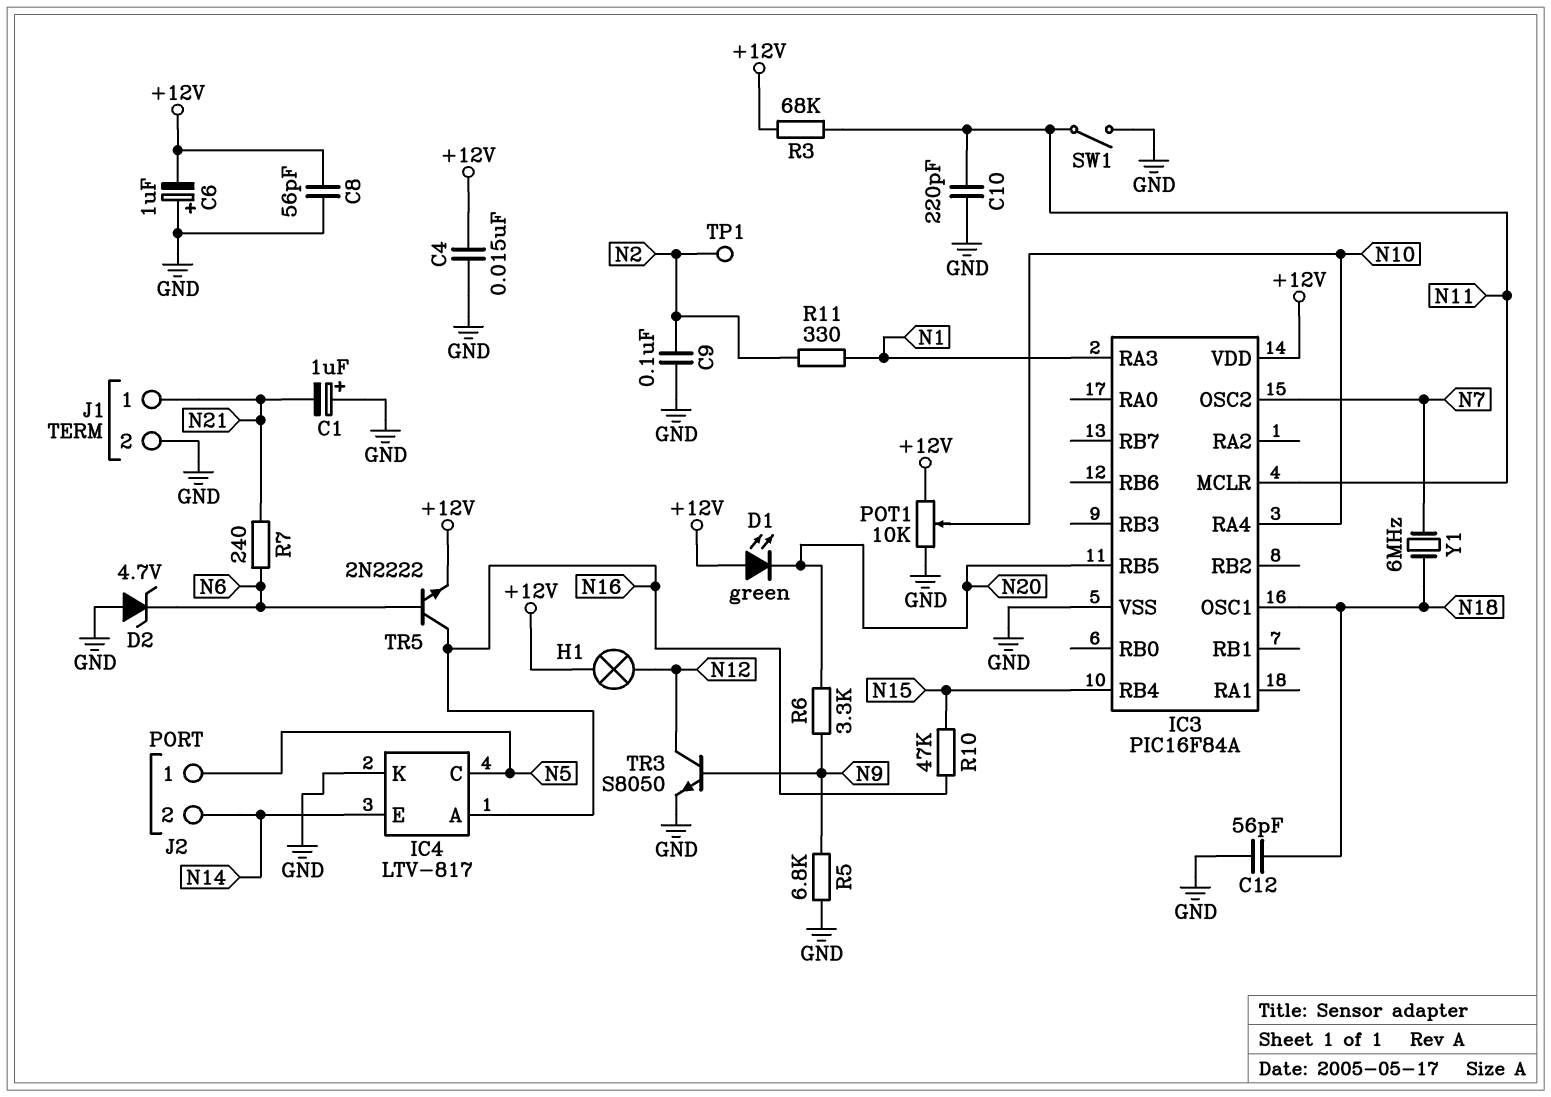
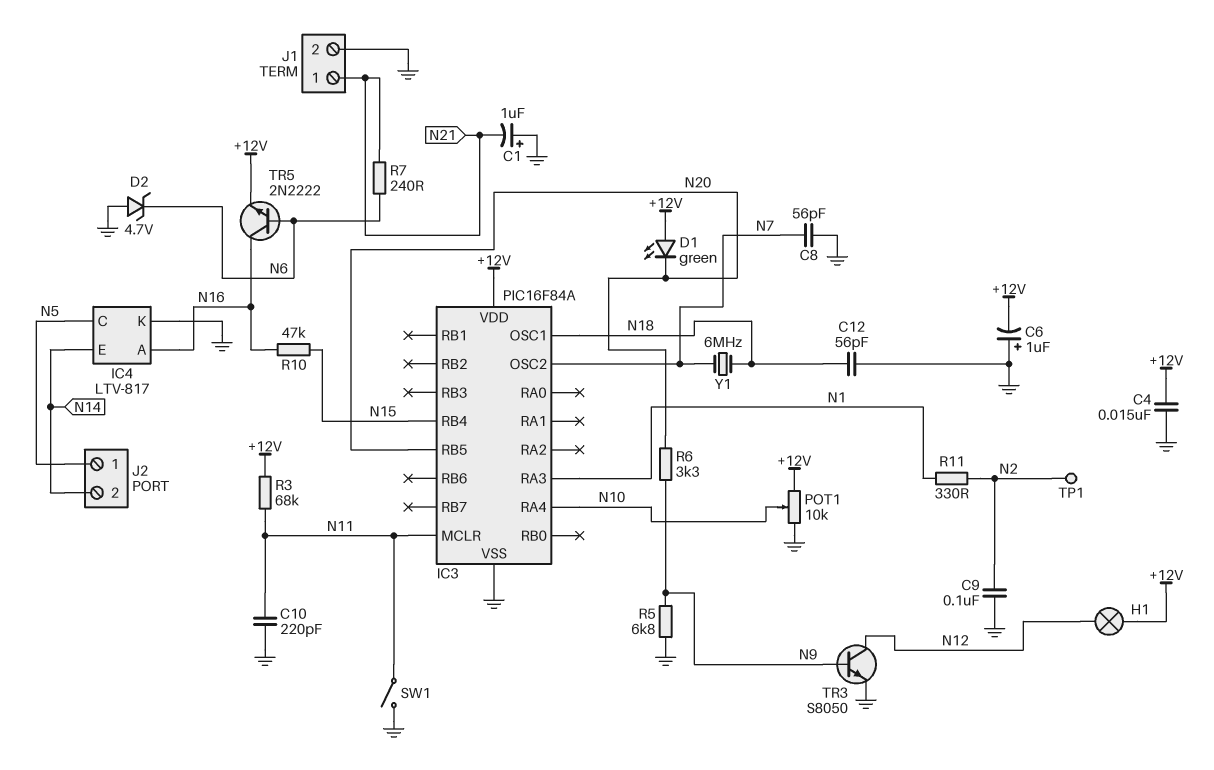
C8: 56pF (+12V, GND) -> 56pF (GND, N7)

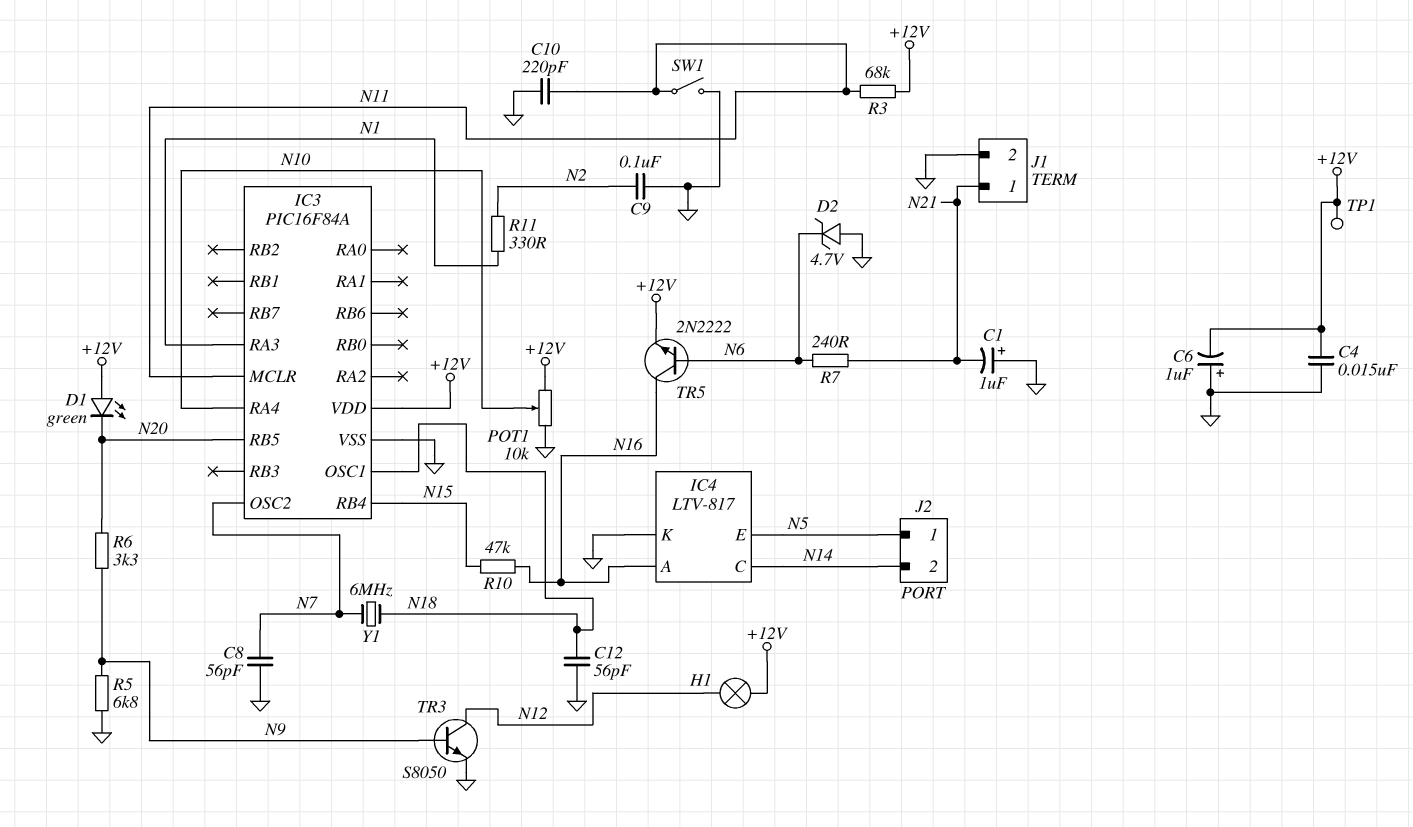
IC4 pin C: N5 -> N14
IC4 pin E: N14 -> N5
TP1: test point (N2) -> test point (+12V)

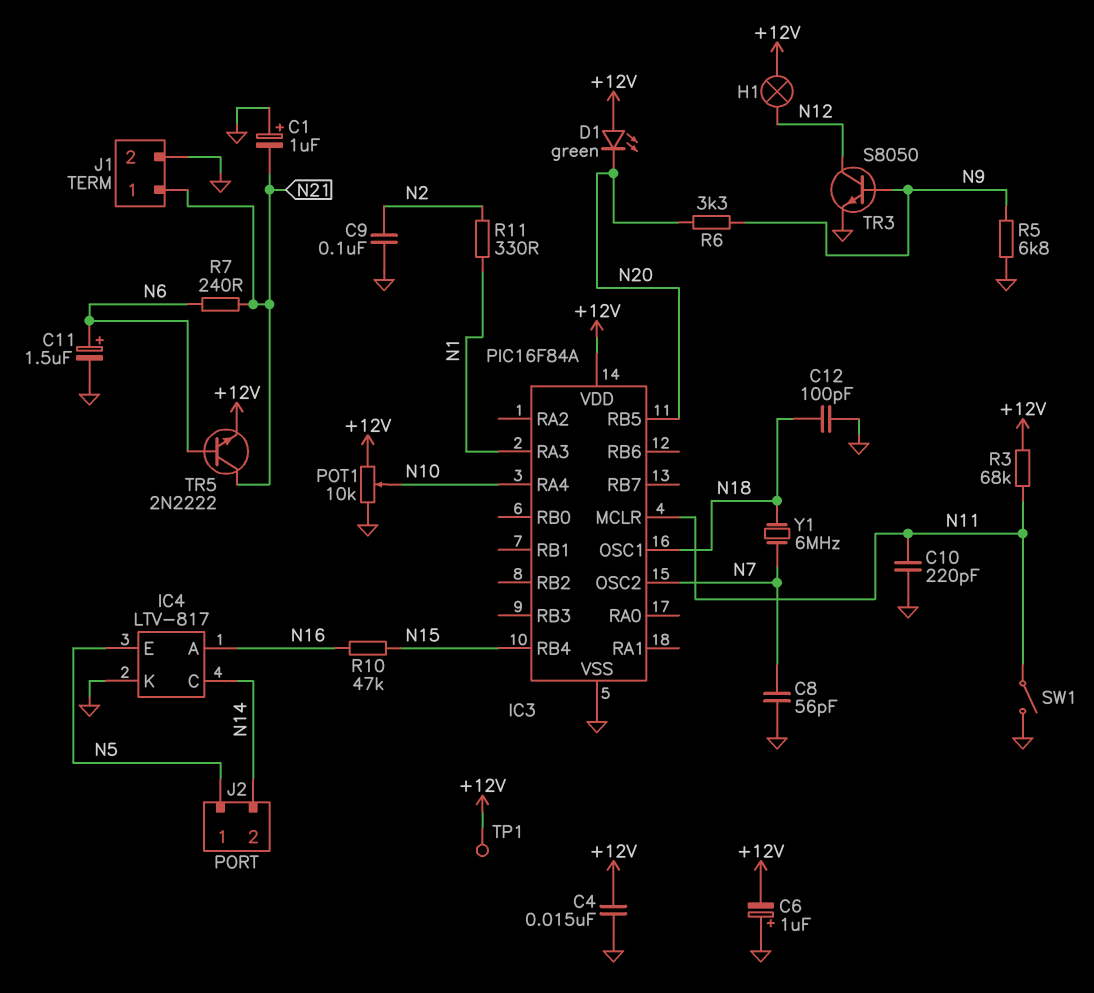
C11: none -> 1.5uF (plus N6, minus GND)
C12: 56pF (GND, N18) -> 100pF (GND, N18)
D2: zener 4.7V (A GND, K N6) -> none
TR5: NPN 2N2222 (B N6, C N16, E +12V) -> NPN 2N2222 (B N6, C N21, E +12V)

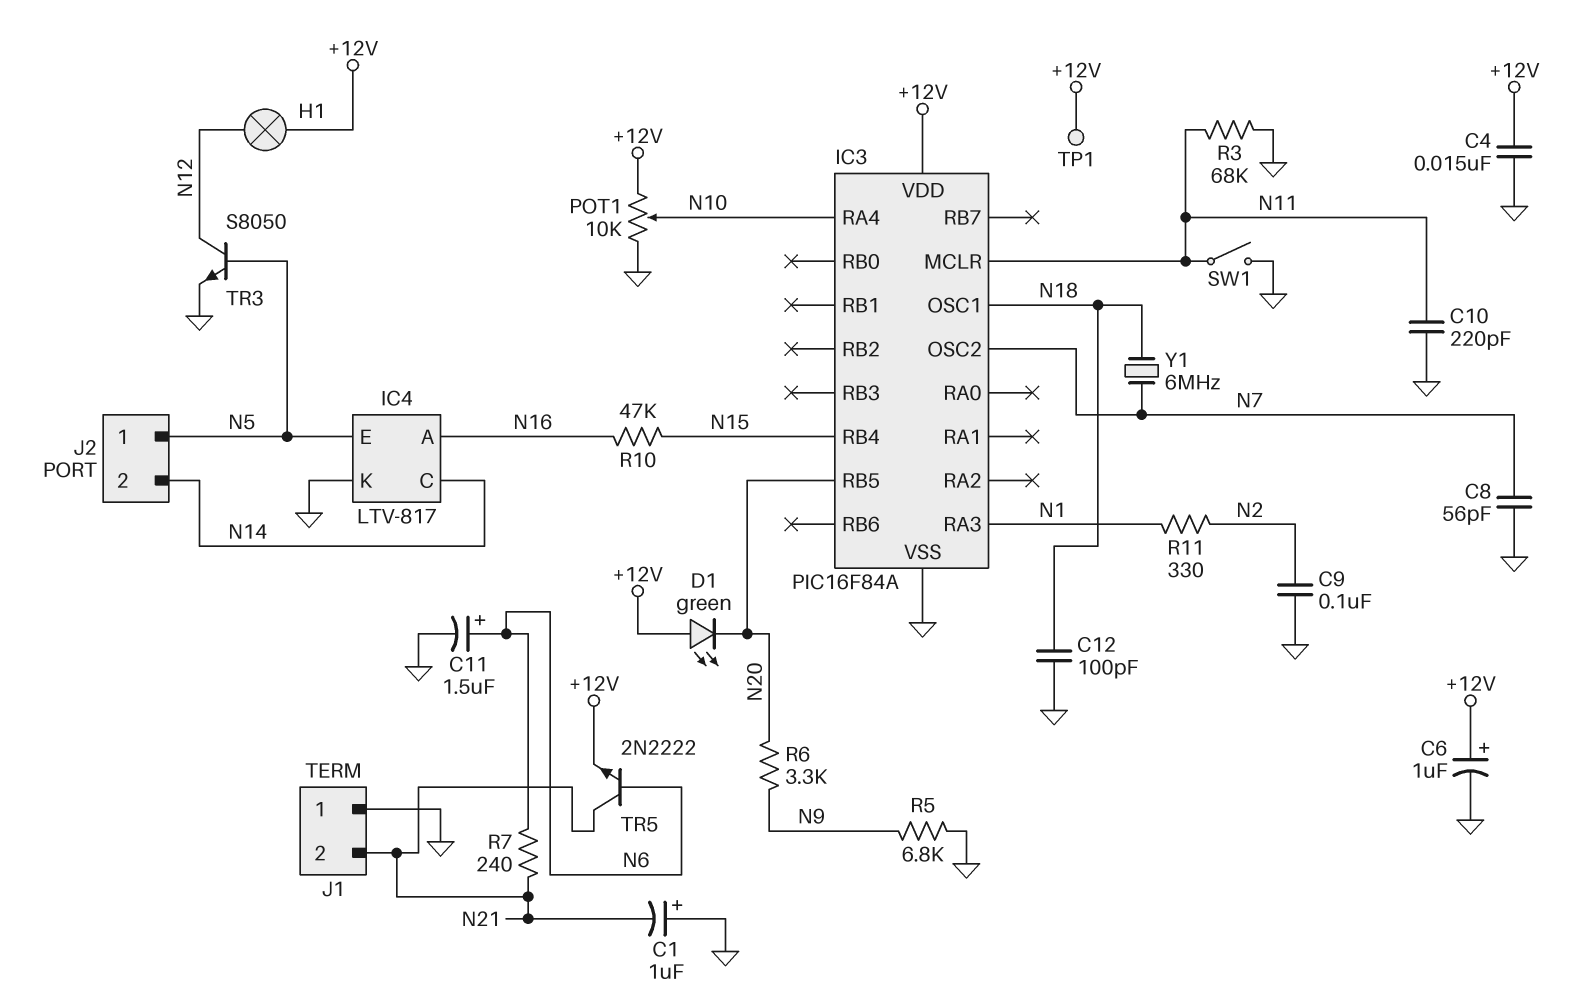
C6: 1uF (plus GND, minus +12V) -> 1uF (plus +12V, minus GND)
J1 pin 1: N21 -> GND
J1 pin 2: GND -> N21
R3: 68k (+12V, N11) -> 68k (GND, N11)
TR3: NPN S8050 (B N9, C N12, E GND) -> NPN S8050 (B N5, C N12, E GND)

